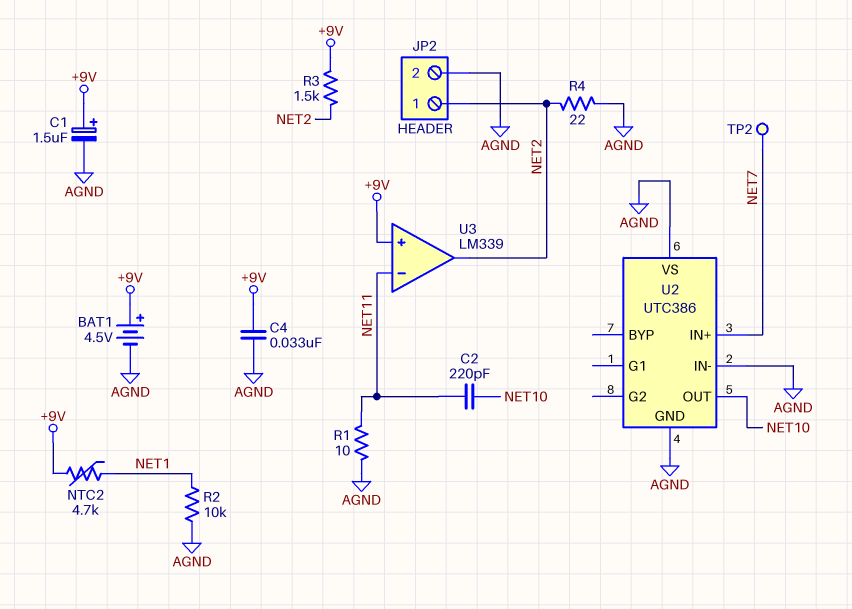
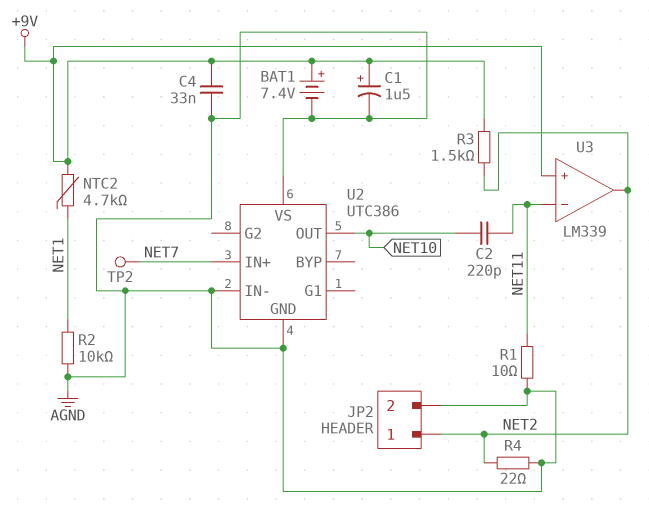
BAT1: 4.5V (plus +9V, minus AGND) -> 7.4V (plus +9V, minus AGND)

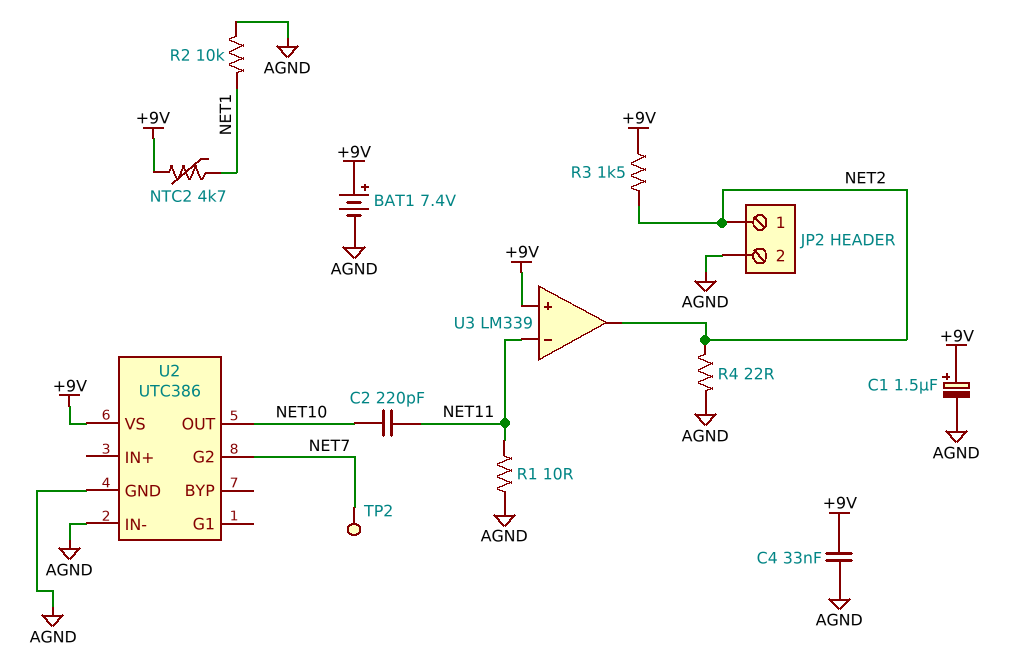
U2 pin G2: none -> NET7
U2 pin IN+: NET7 -> none
U2 pin VS: AGND -> +9V

